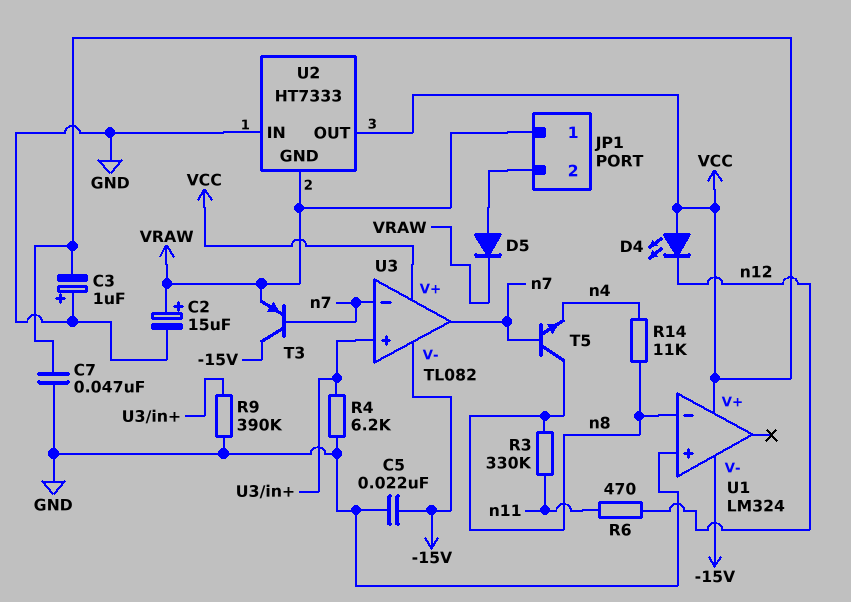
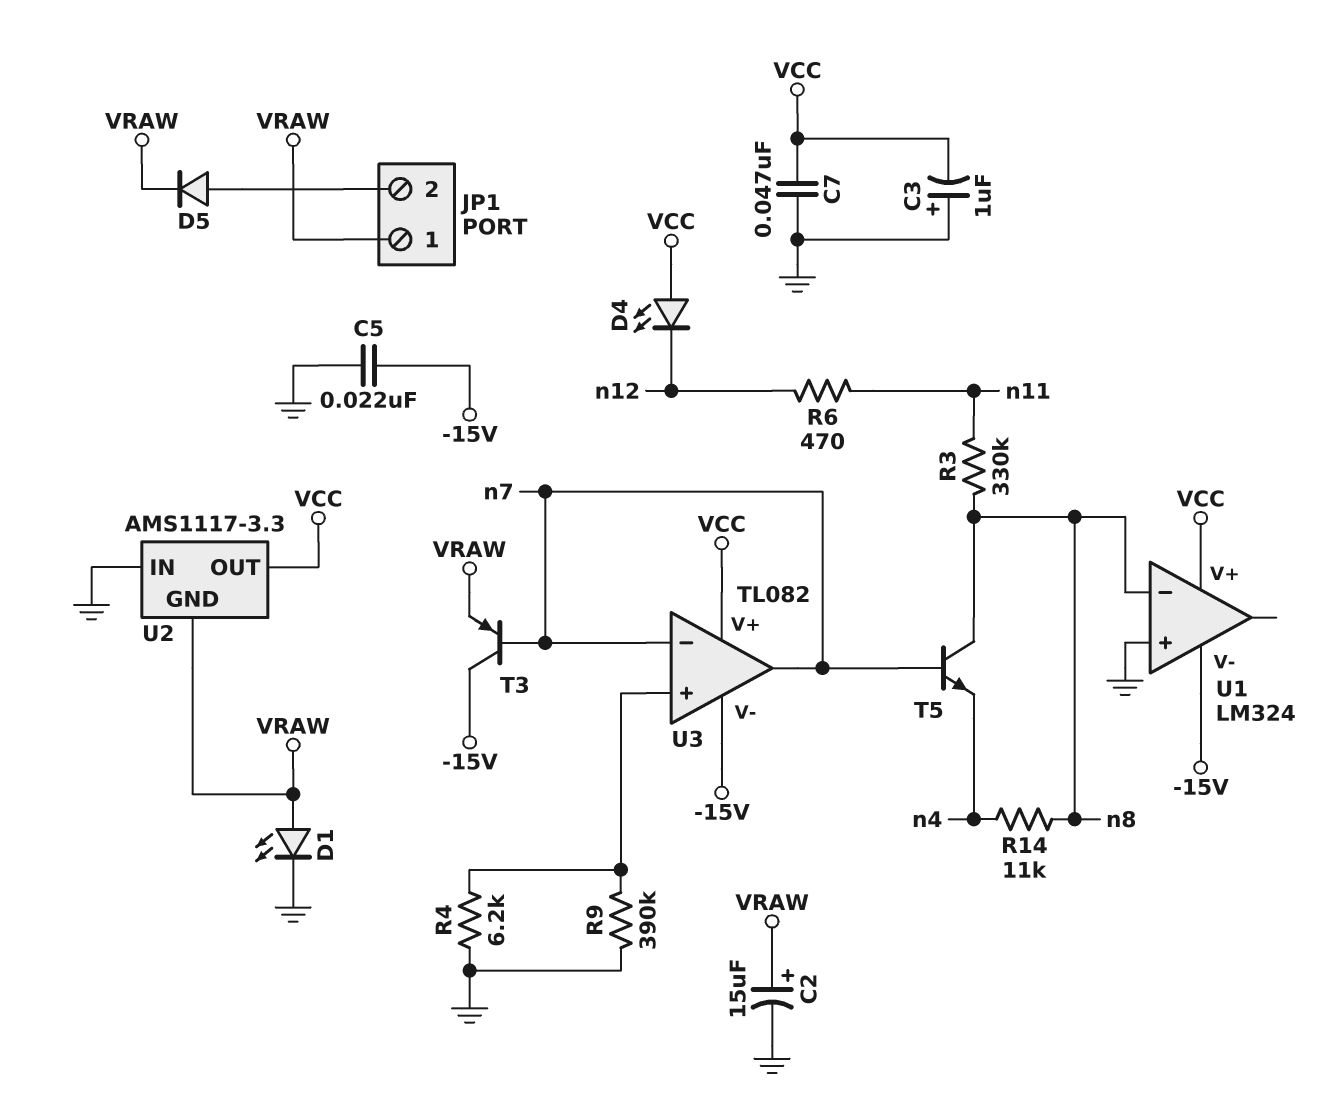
D1: none -> LED (A VRAW, K GND)
U2: HT7333 -> AMS1117-3.3

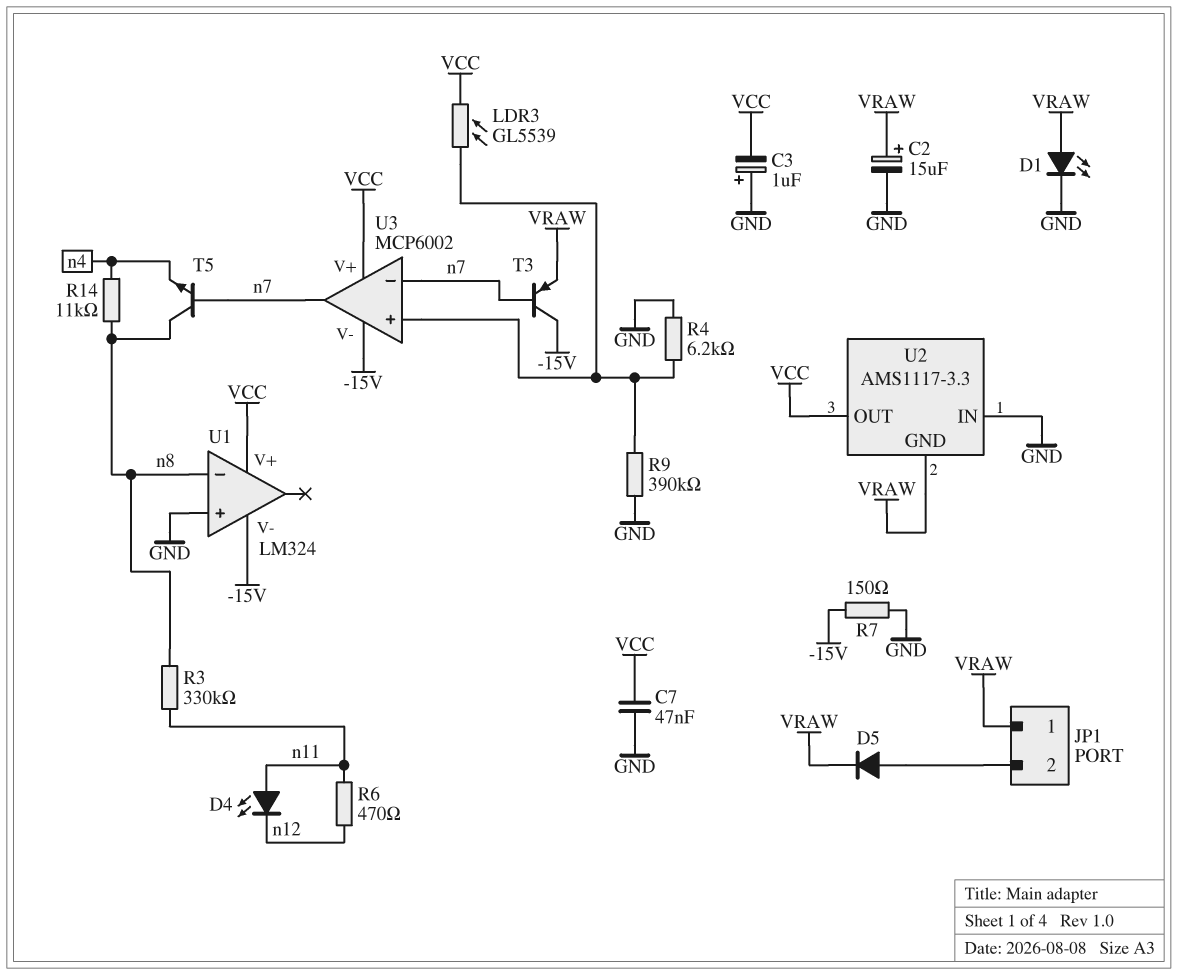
C5: 22nF (-15V, GND) -> none
D4: LED (A VCC, K n12) -> LED (A n11, K n12)
LDR3: none -> GL5539 (U3/in+, VCC)
R7: none -> 150 (-15V, GND)
U3: TL082 -> MCP6002

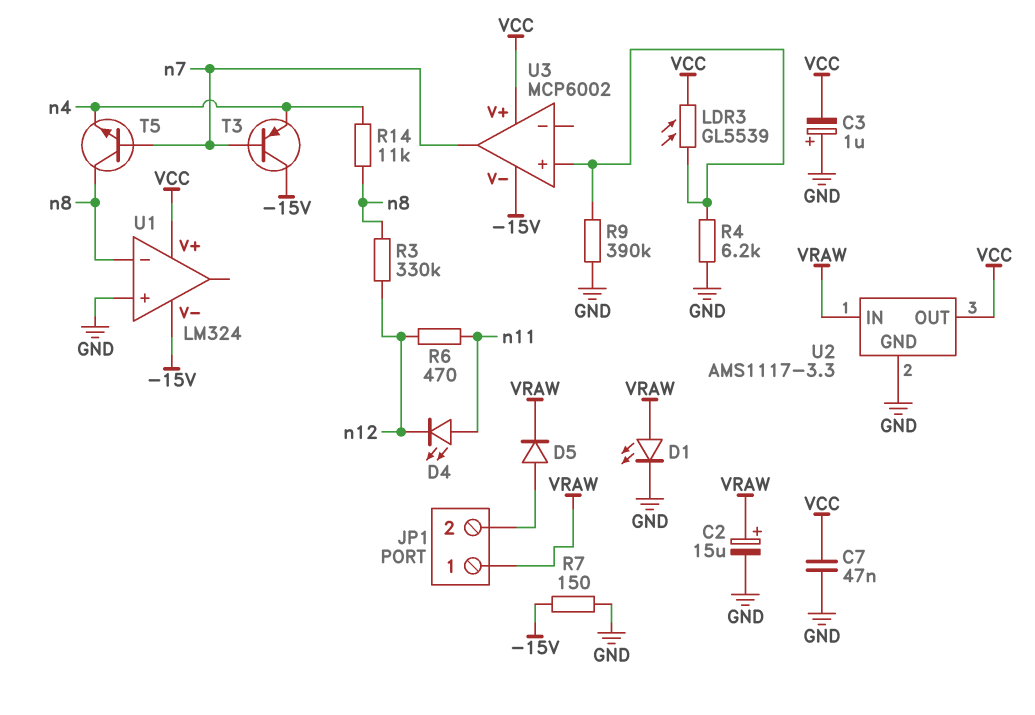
R3: 330k (n8, n11) -> 330k (n8, n12)
T3: PNP (B n7, C -15V, E VRAW) -> PNP (B n7, C -15V, E n4)
U2 pin GND: VRAW -> GND
U2 pin IN: GND -> VRAW
U3 pin in-: n7 -> none

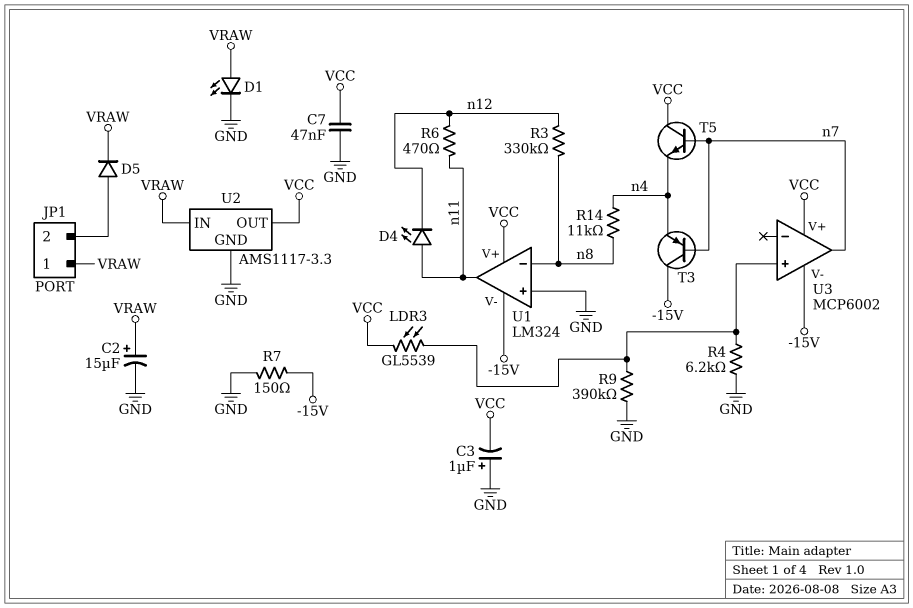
T5: NPN (B n7, C n8, E n4) -> NPN (B n7, C VCC, E n4)
U1 pin out: none -> n11

